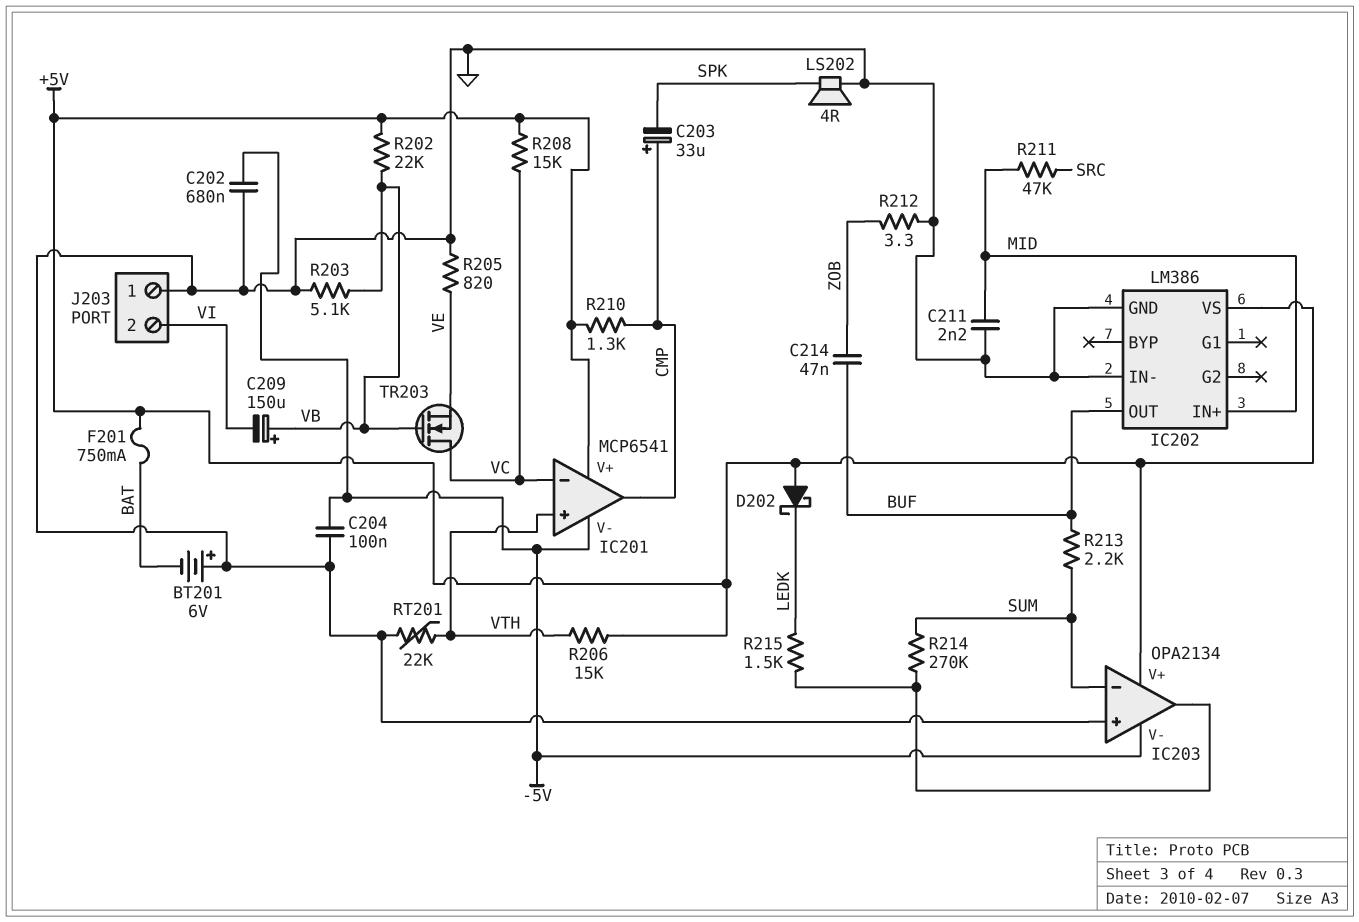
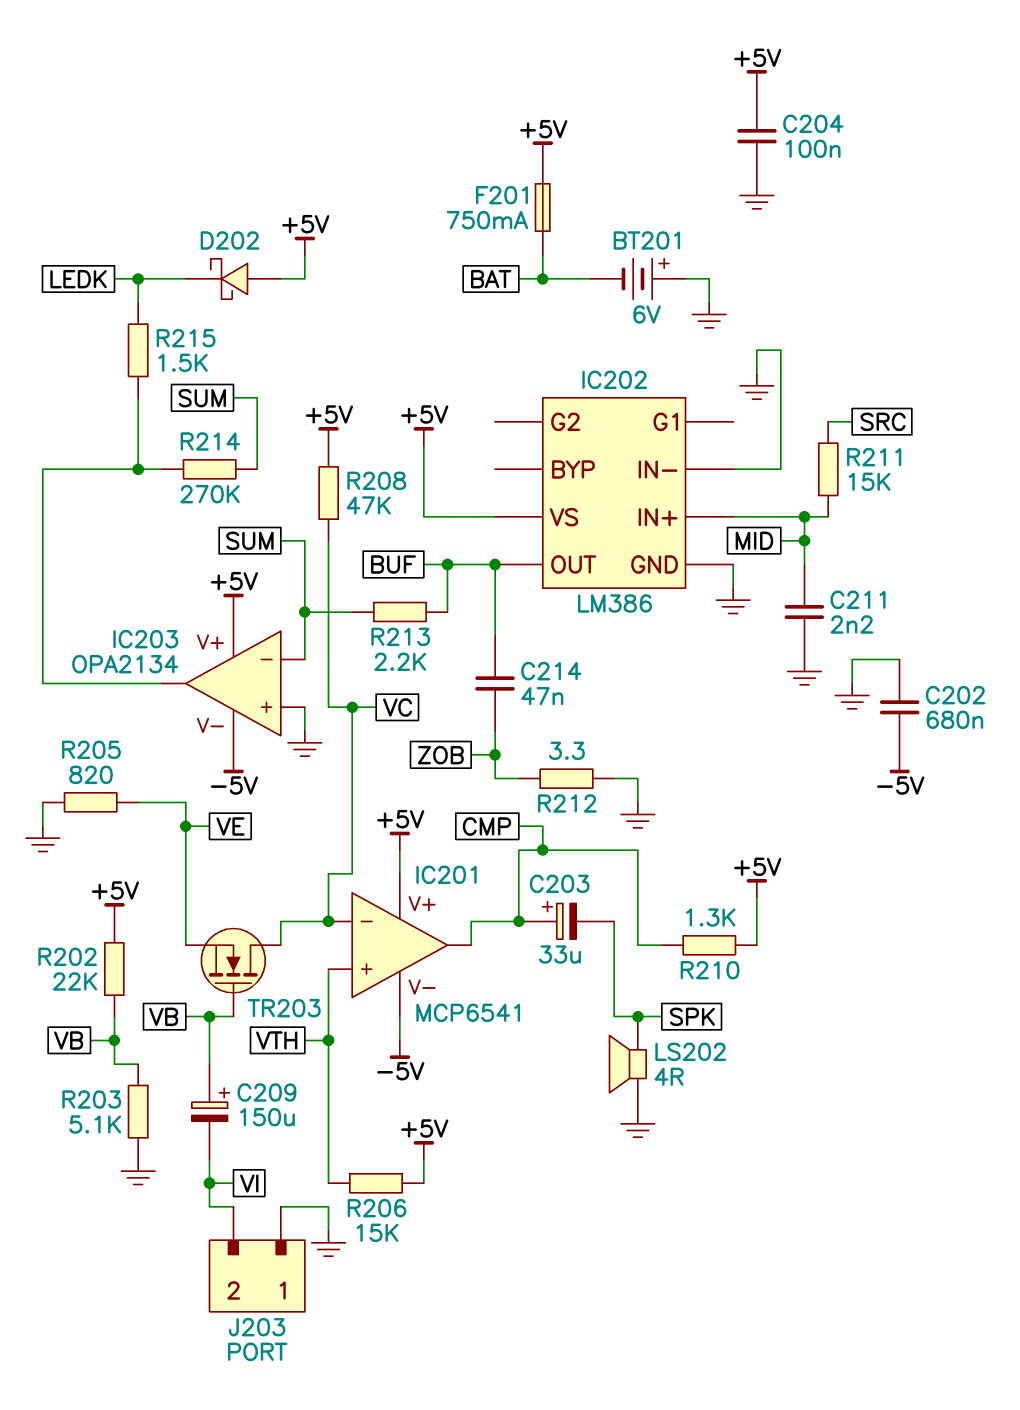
C204: 100nF (-5V, GND) -> 100nF (+5V, GND)
R208: 15k (+5V, VC) -> 47k (+5V, VC)
R211: 47k (MID, SRC) -> 15k (MID, SRC)
RT201: 22k (GND, VTH) -> none

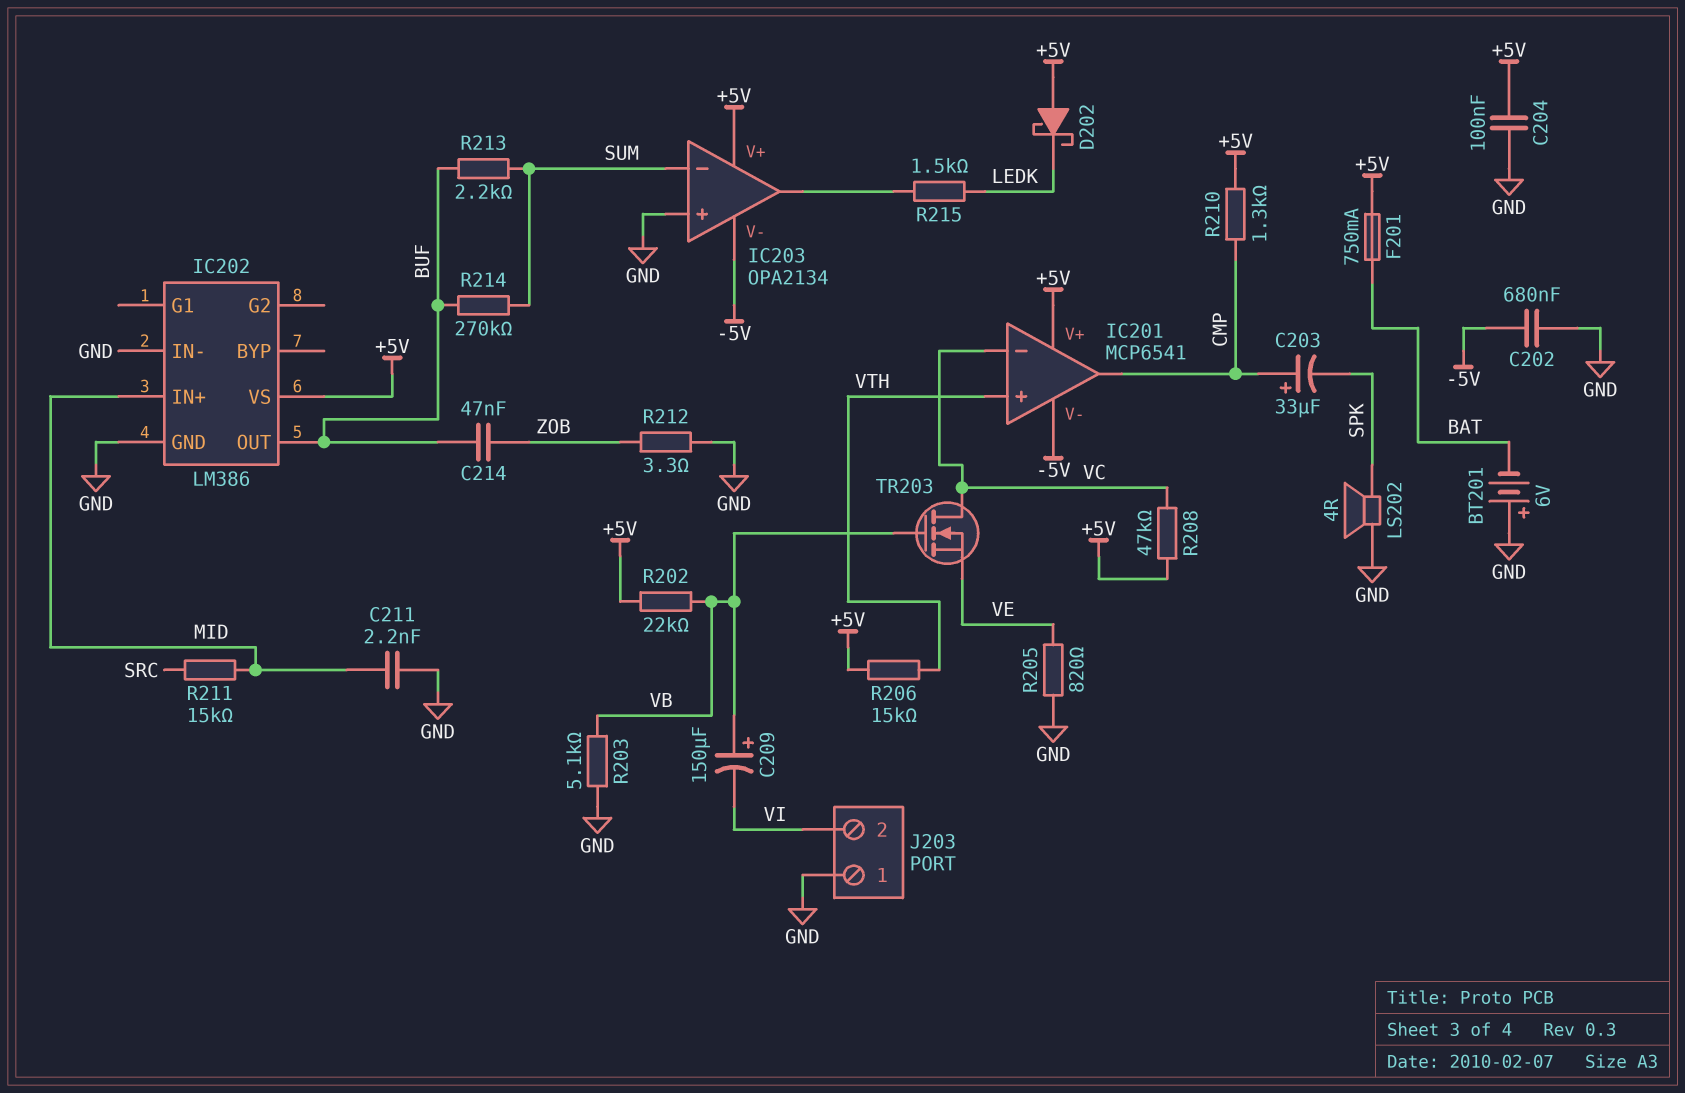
R214: 270k (IC203/out, SUM) -> 270k (BUF, SUM)

